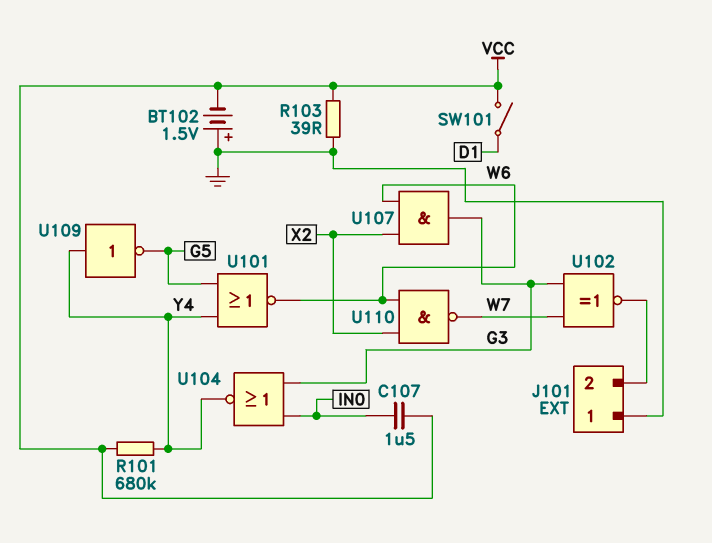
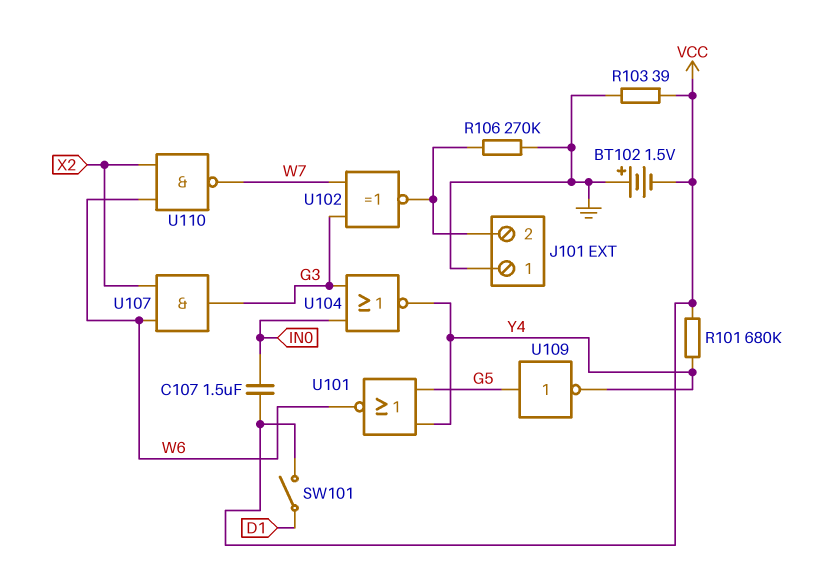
R106: none -> 270k (GND, J101/2)
U109: NOT (in Y4, out G5) -> NOT (in G5, out Y4)

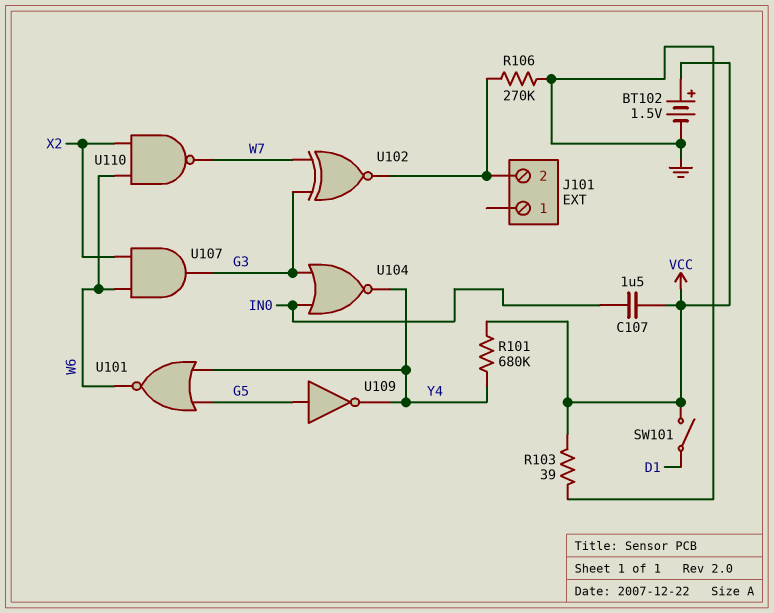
BT102: 1.5V (plus GND, minus VCC) -> 1.5V (plus VCC, minus GND)
J101 pin 1: GND -> none

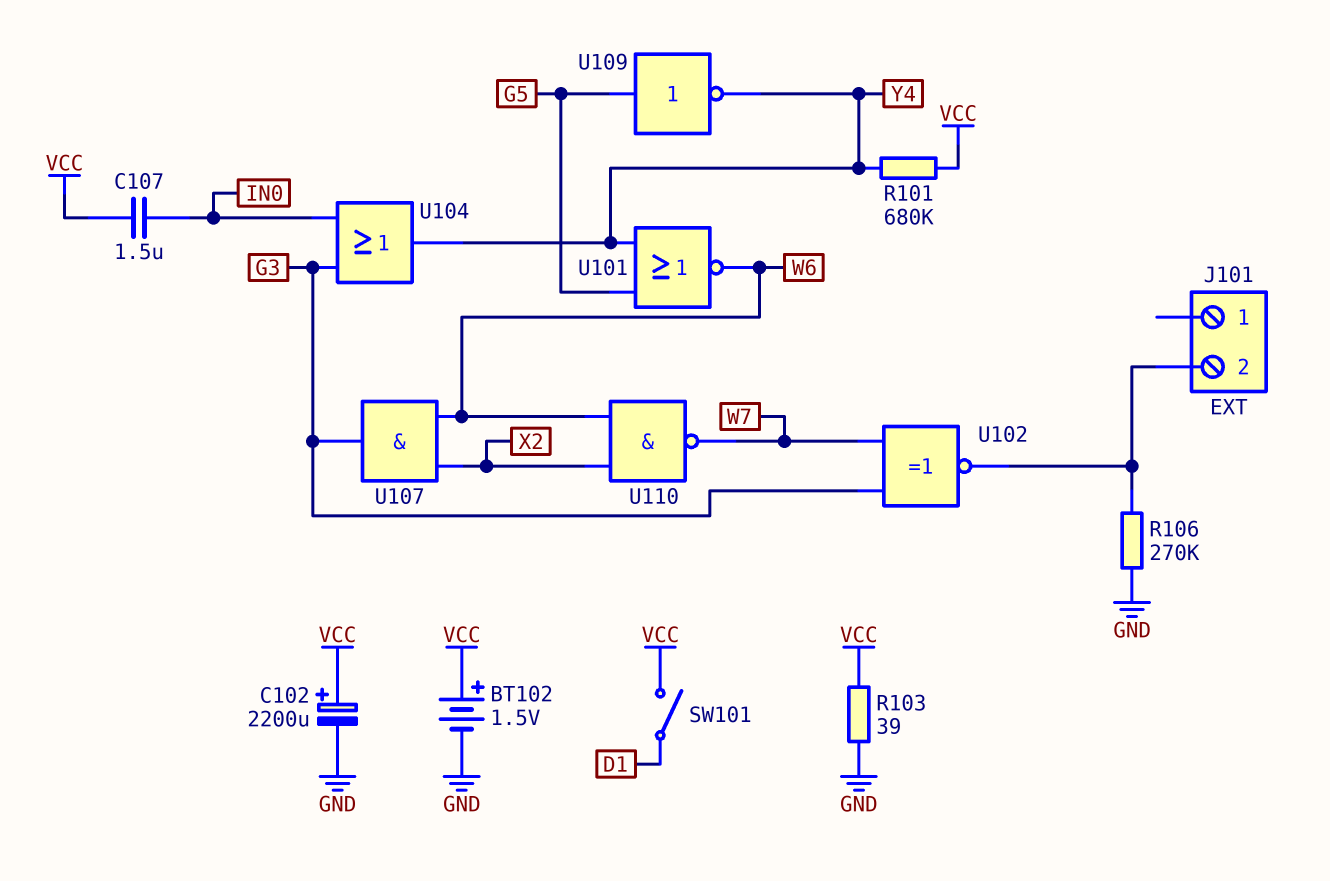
C102: none -> 2200uF (plus VCC, minus GND)
U104: NOR (in G3, in IN0, out Y4) -> OR (in G3, in IN0, out Y4)

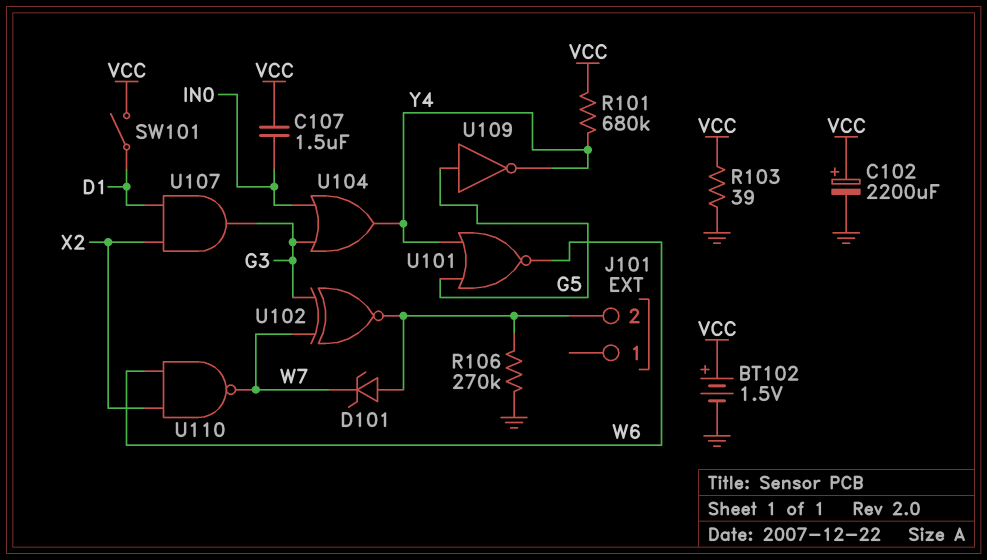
D101: none -> zener (A J101/2, K W7)
U107: AND (in W6, in X2, out G3) -> AND (in D1, in X2, out G3)

